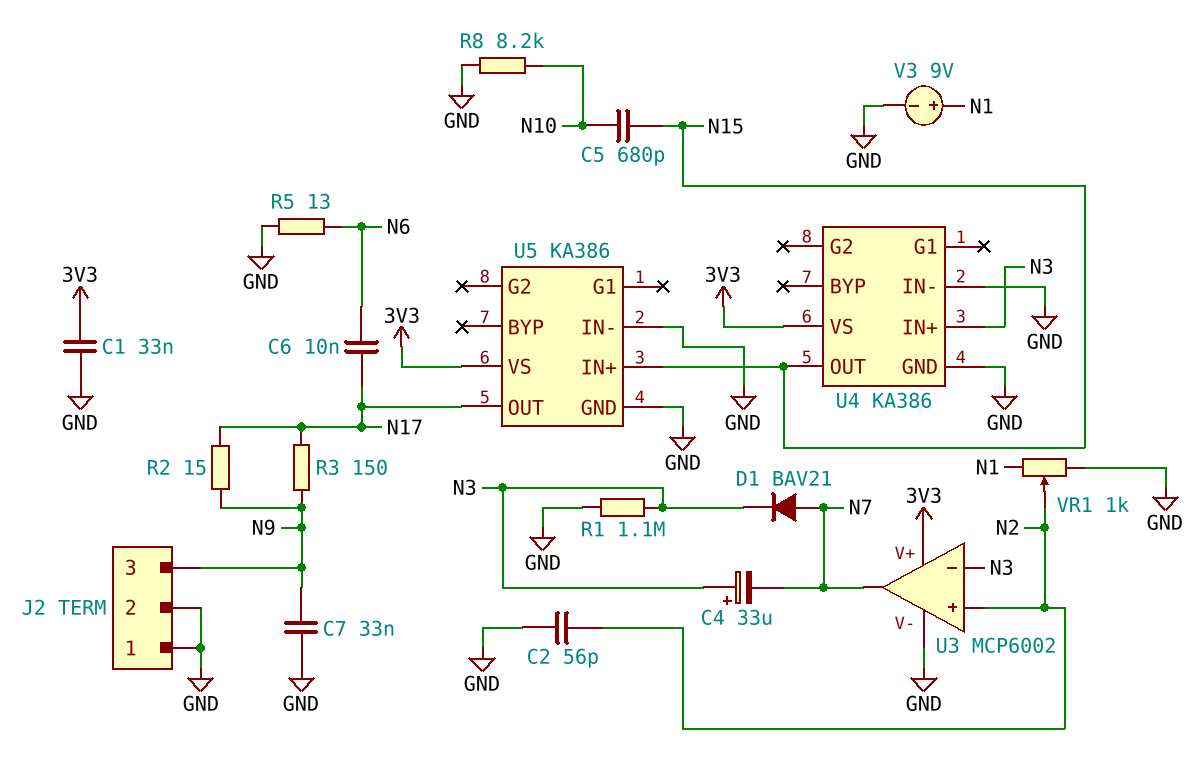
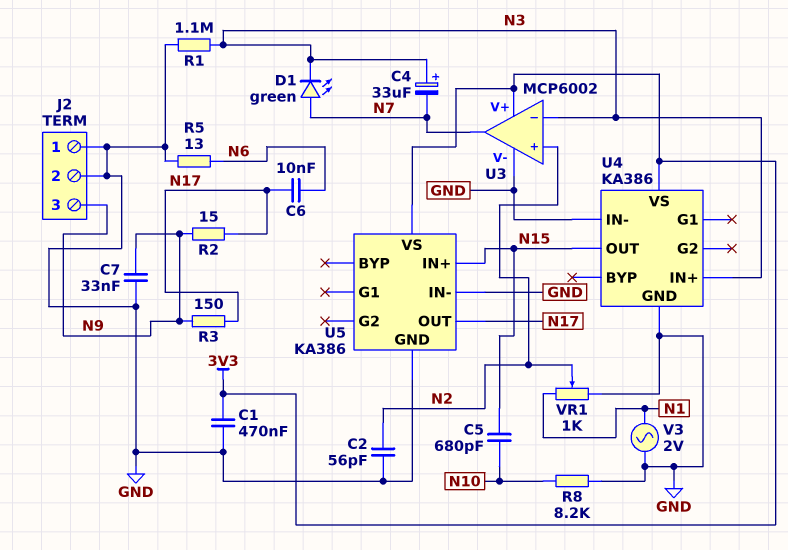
C1: 33nF (3V3, GND) -> 470nF (3V3, GND)
D1: diode BAV21 (A N7, K N3) -> LED green (A N7, K N3)
V3: 9V (plus N1, minus GND) -> AC 2V (GND, N1)

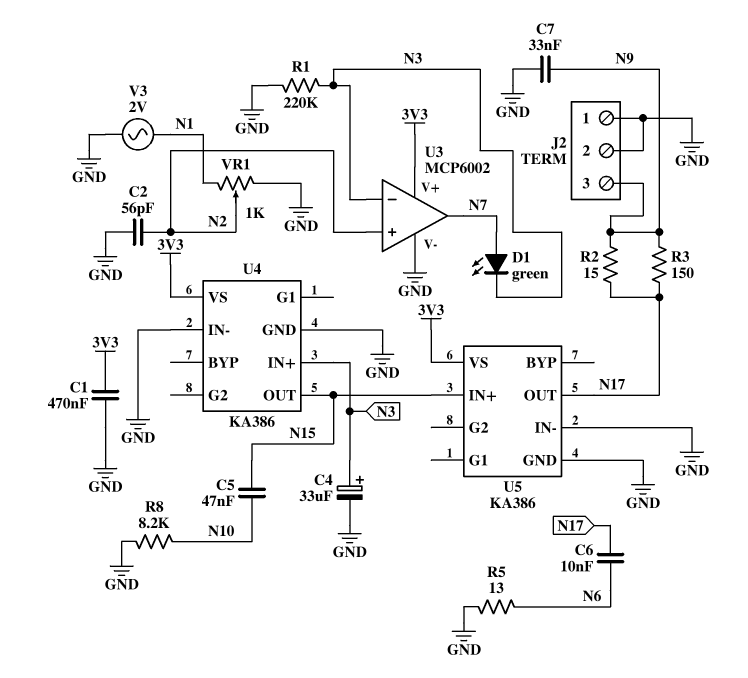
C4: 33uF (plus N3, minus N7) -> 33uF (plus N3, minus GND)
C5: 680pF (N10, N15) -> 47nF (N10, N15)
R1: 1.1M (GND, N3) -> 220k (GND, N3)

